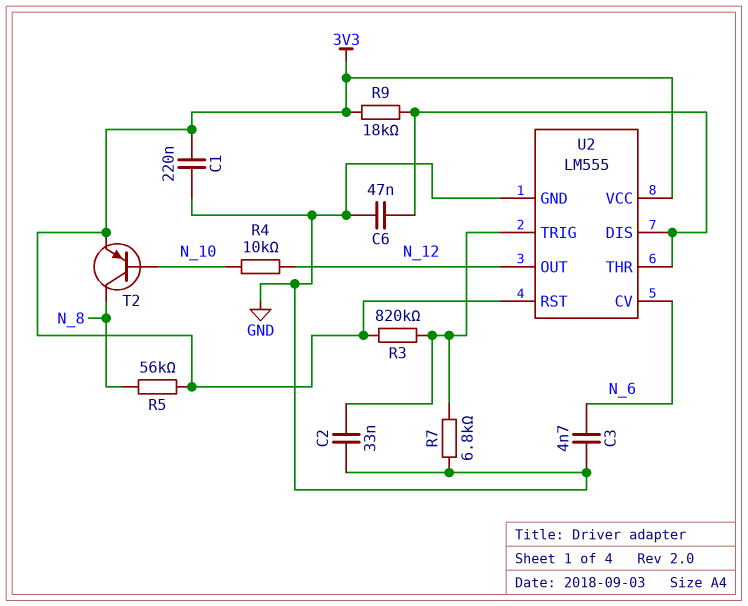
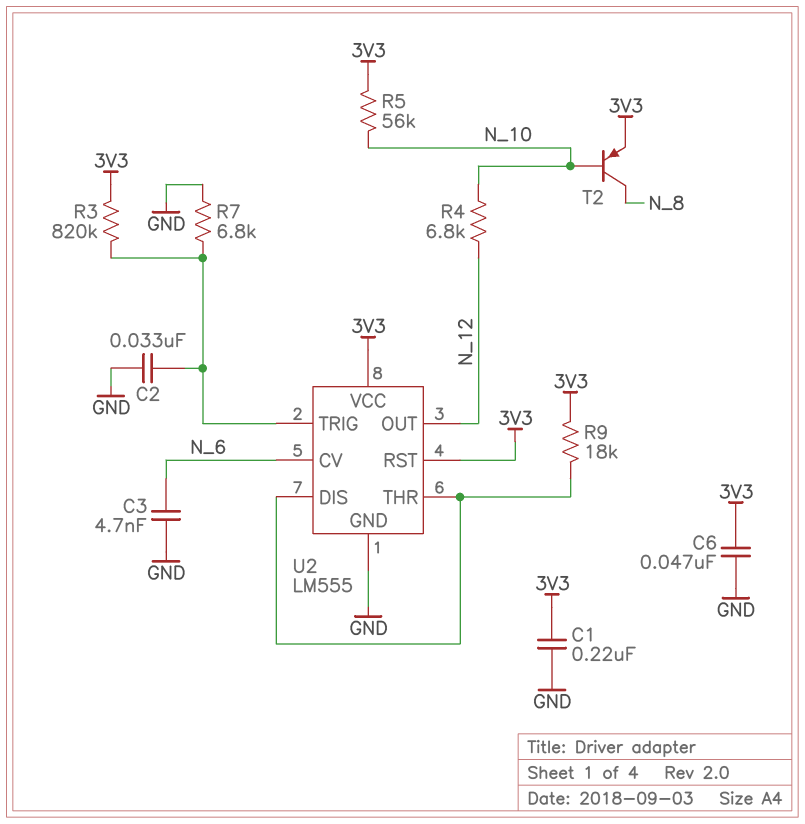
C6: 47nF (GND, U2/DIS) -> 47nF (3V3, GND)
R4: 10k (N_10, N_12) -> 6.8k (N_10, N_12)
R5: 56k (3V3, N_8) -> 56k (3V3, N_10)

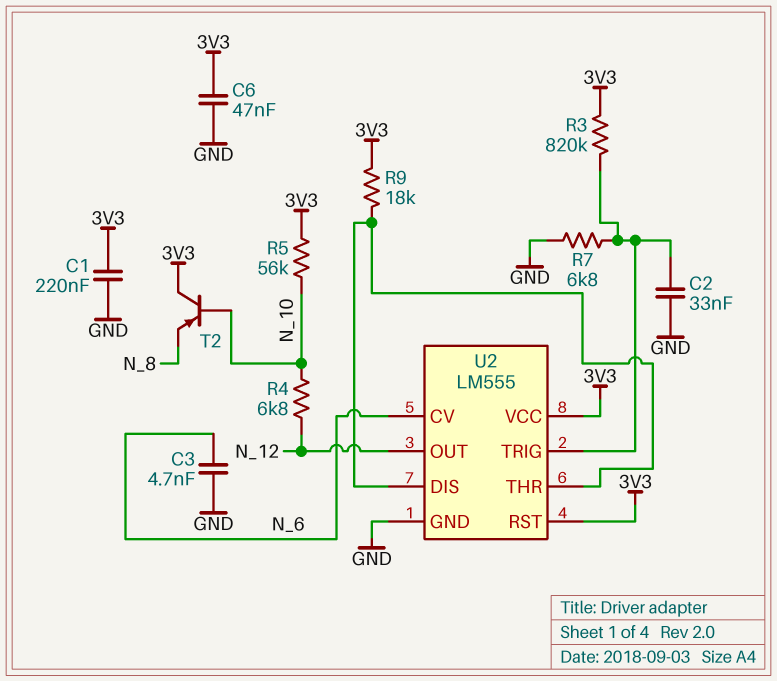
T2: PNP (B N_10, C N_8, E 3V3) -> PNP (B N_10, C 3V3, E N_8)

